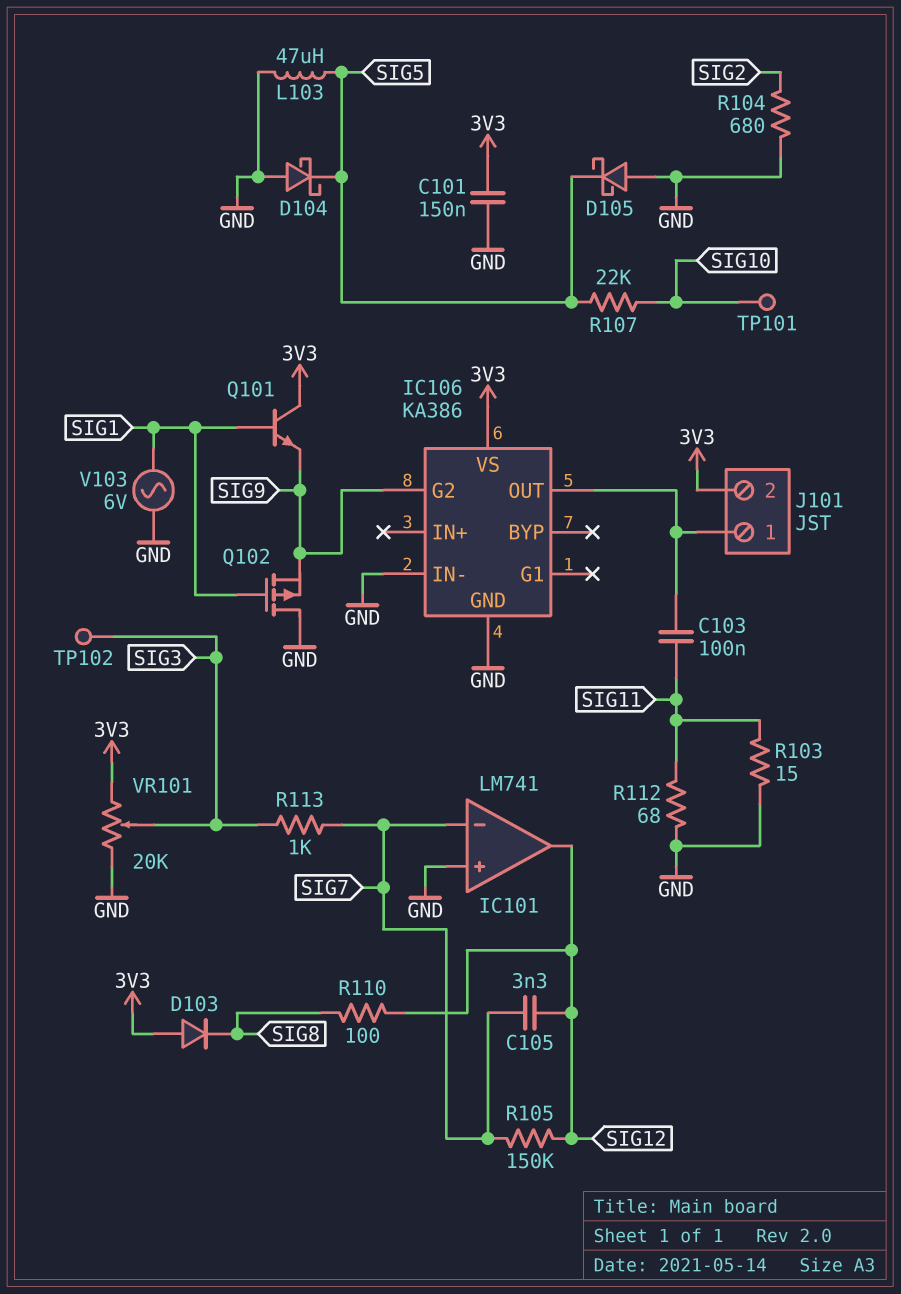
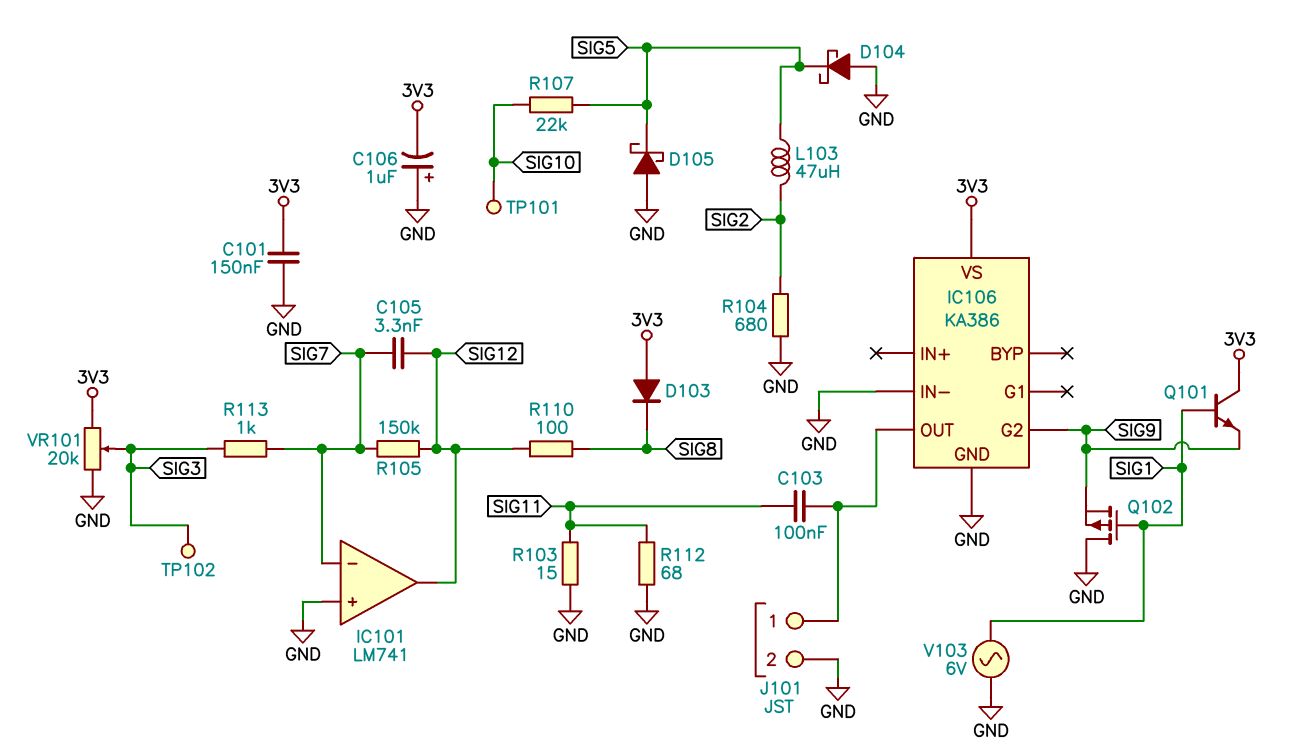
C106: none -> 1uF (plus GND, minus 3V3)
J101 pin 2: 3V3 -> GND
L103: 47uH (GND, SIG5) -> 47uH (SIG2, SIG5)

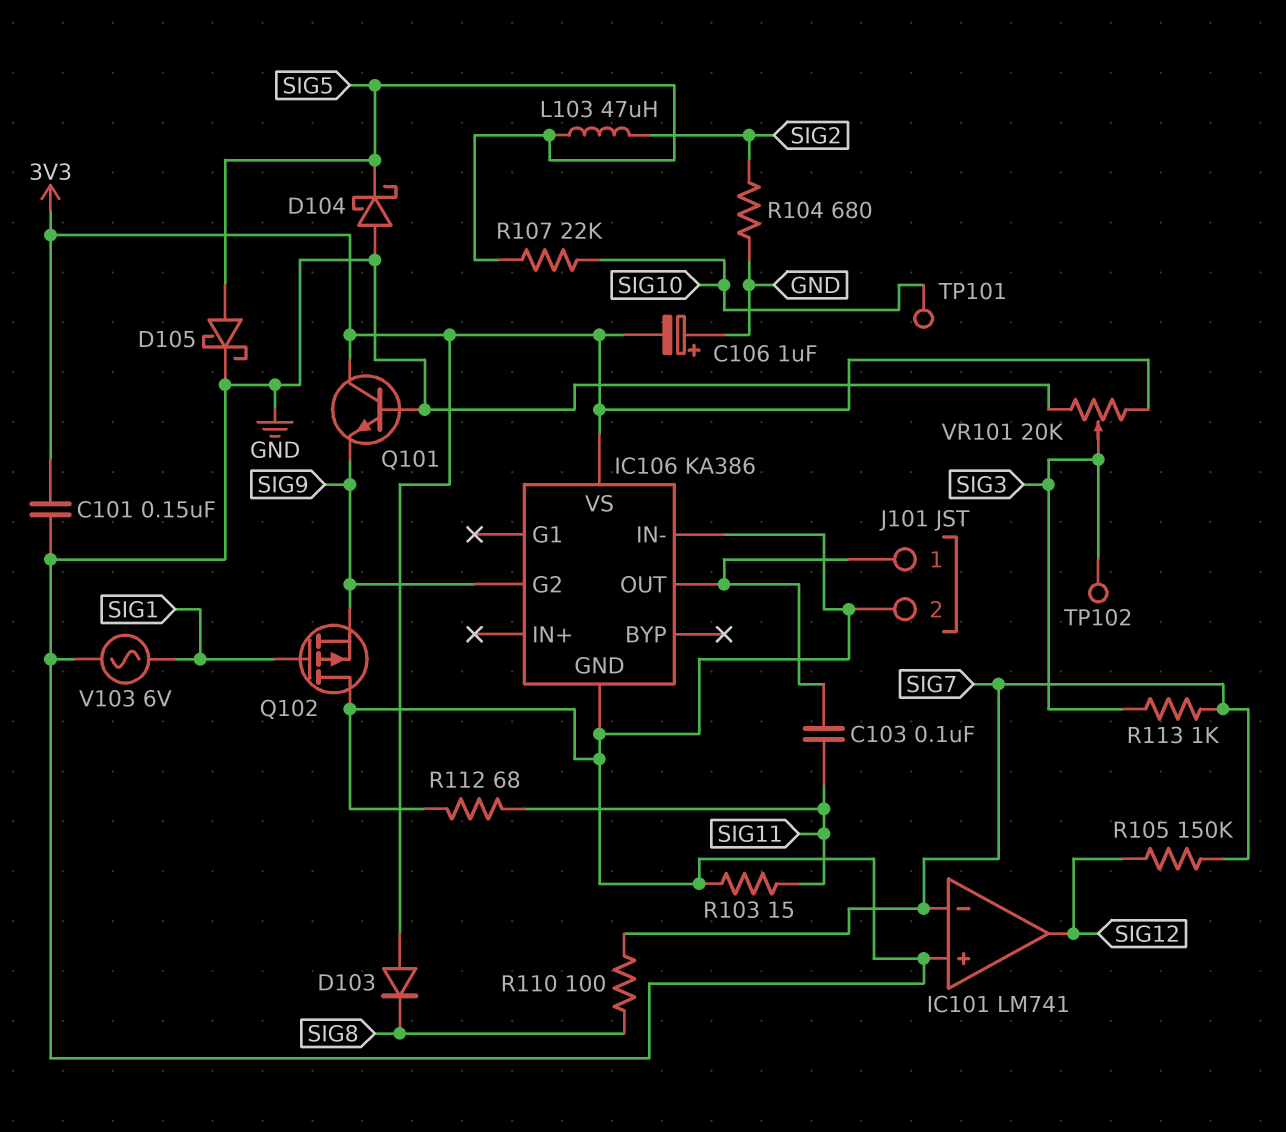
C105: 3.3nF (SIG7, SIG12) -> none
D105: schottky (A GND, K SIG5) -> schottky (A SIG5, K GND)
Q101: NPN (B SIG1, C 3V3, E SIG9) -> NPN (B GND, C 3V3, E SIG9)
R110: 100 (SIG8, SIG12) -> 100 (SIG7, SIG8)

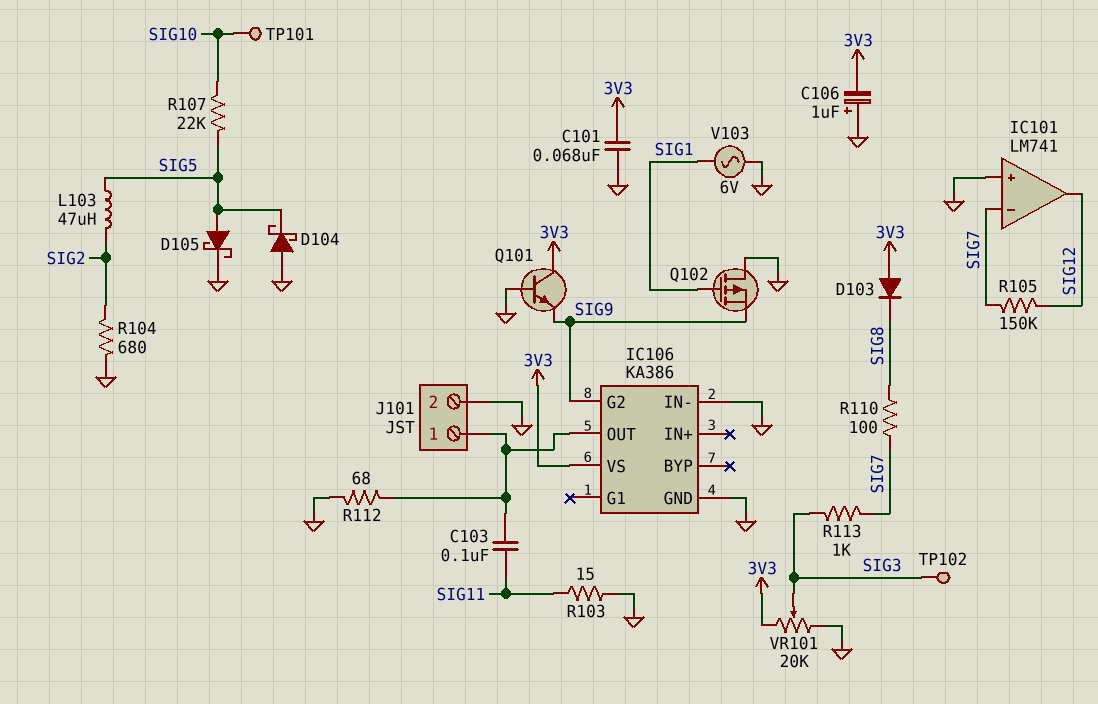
C101: 150nF (3V3, GND) -> 68nF (3V3, GND)
R112: 68 (GND, SIG11) -> 68 (GND, IC106/OUT)

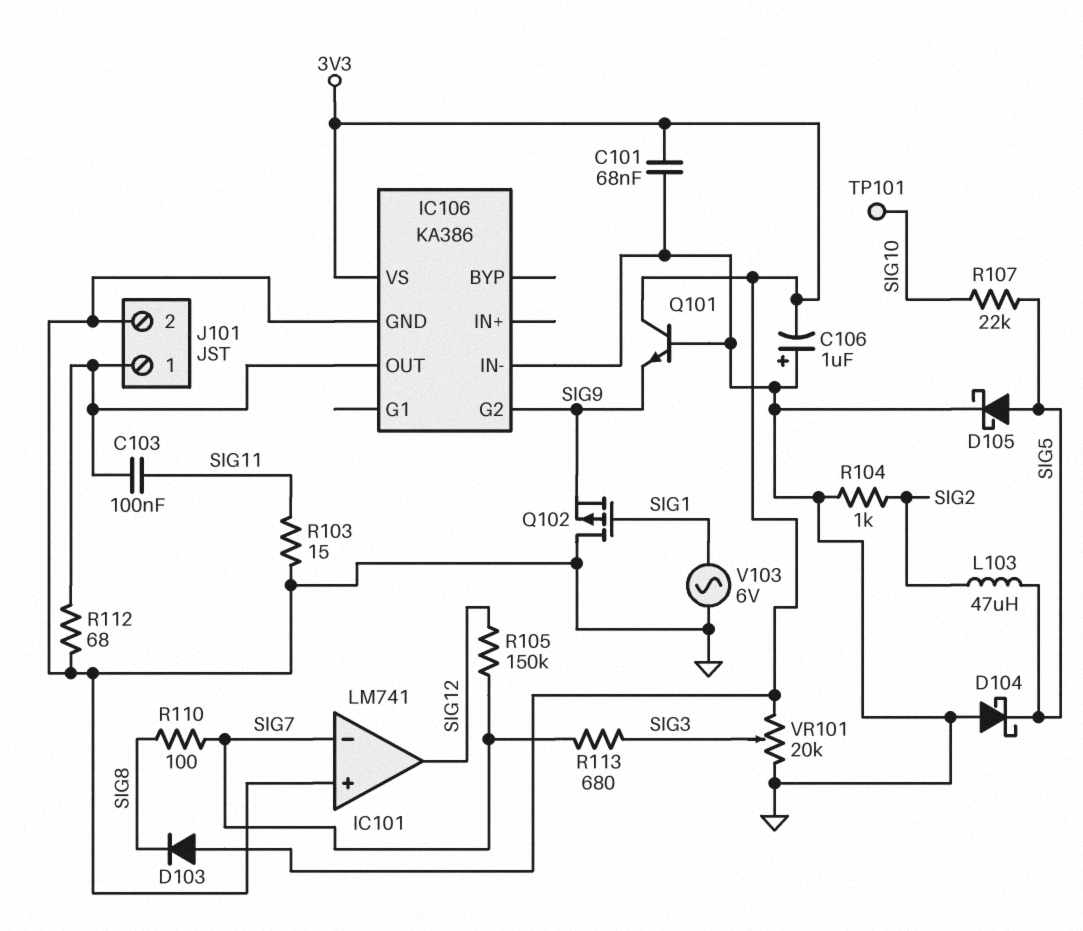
R104: 680 (GND, SIG2) -> 1k (GND, SIG2)
R113: 1k (SIG3, SIG7) -> 680 (SIG3, SIG7)
TP102: test point (SIG3) -> none

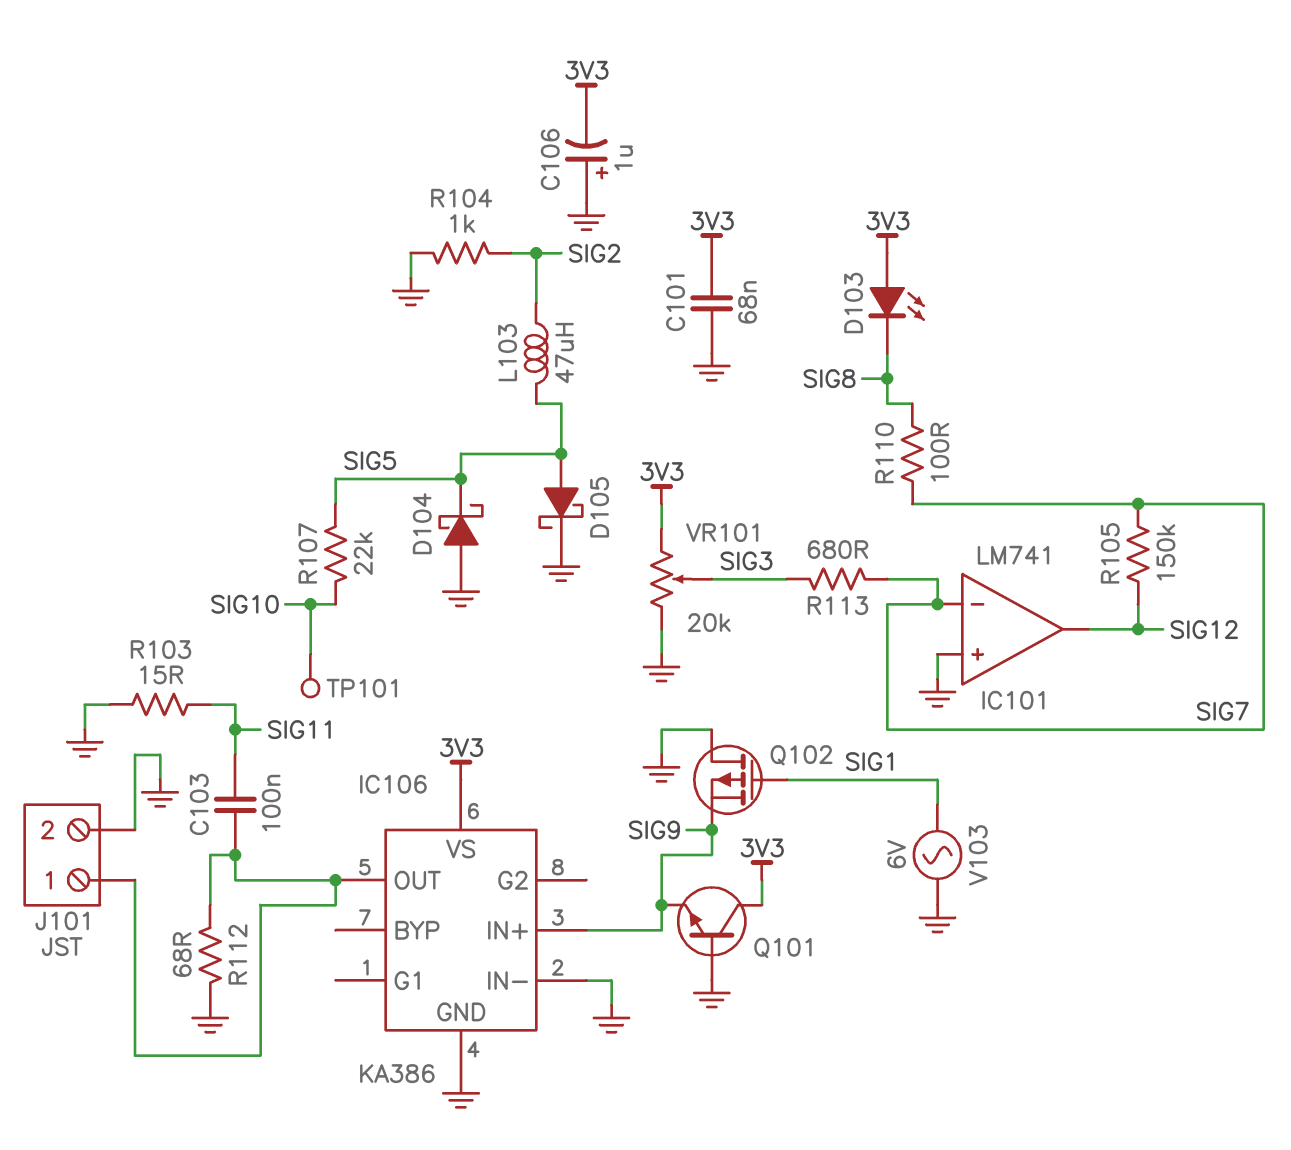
D103: diode (A 3V3, K SIG8) -> LED (A 3V3, K SIG8)
IC106 pin G2: SIG9 -> none
IC106 pin IN+: none -> SIG9

